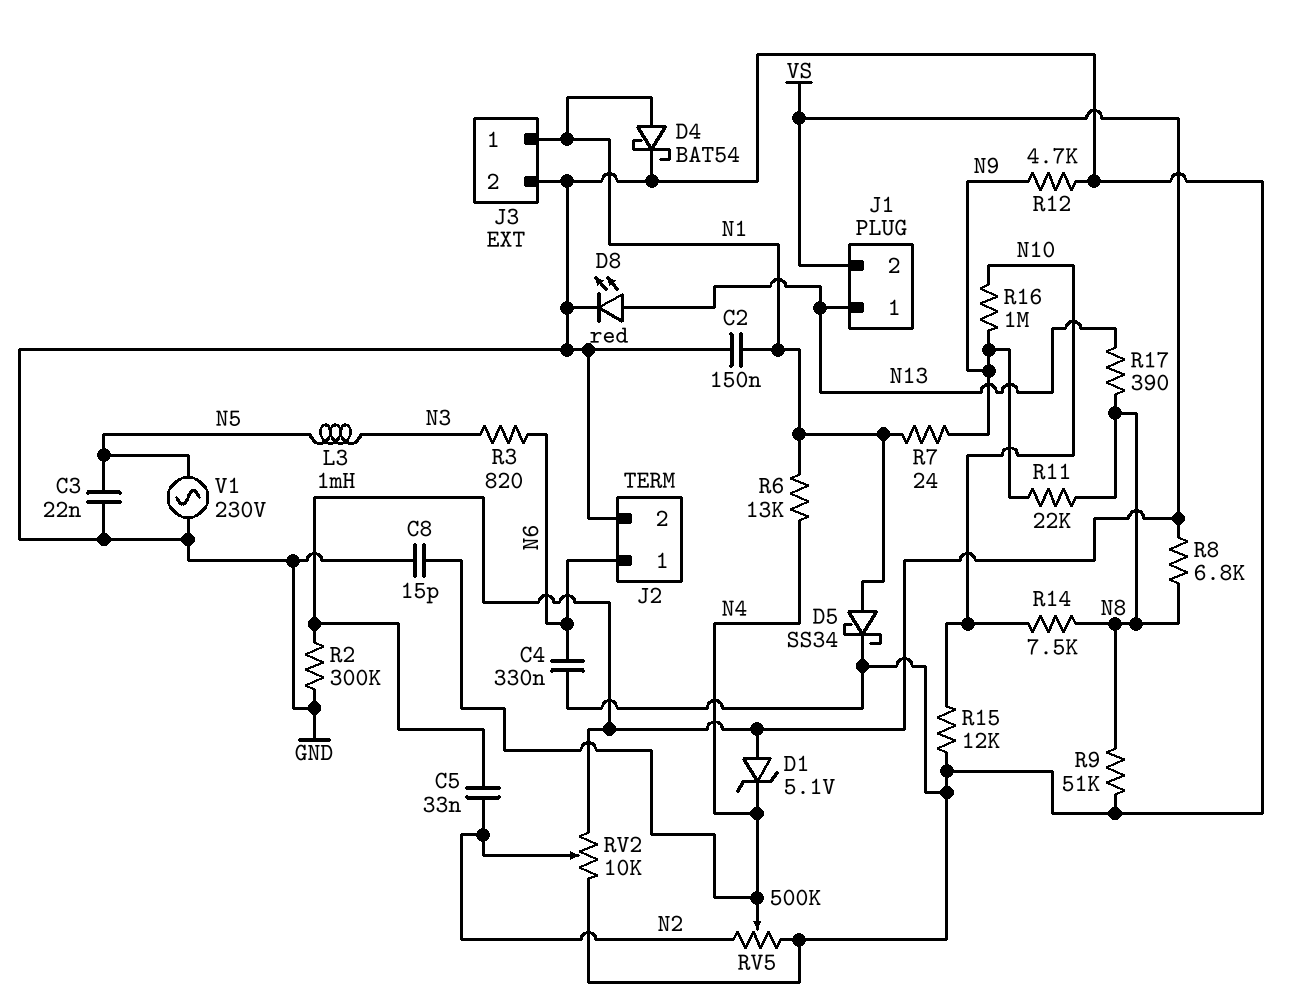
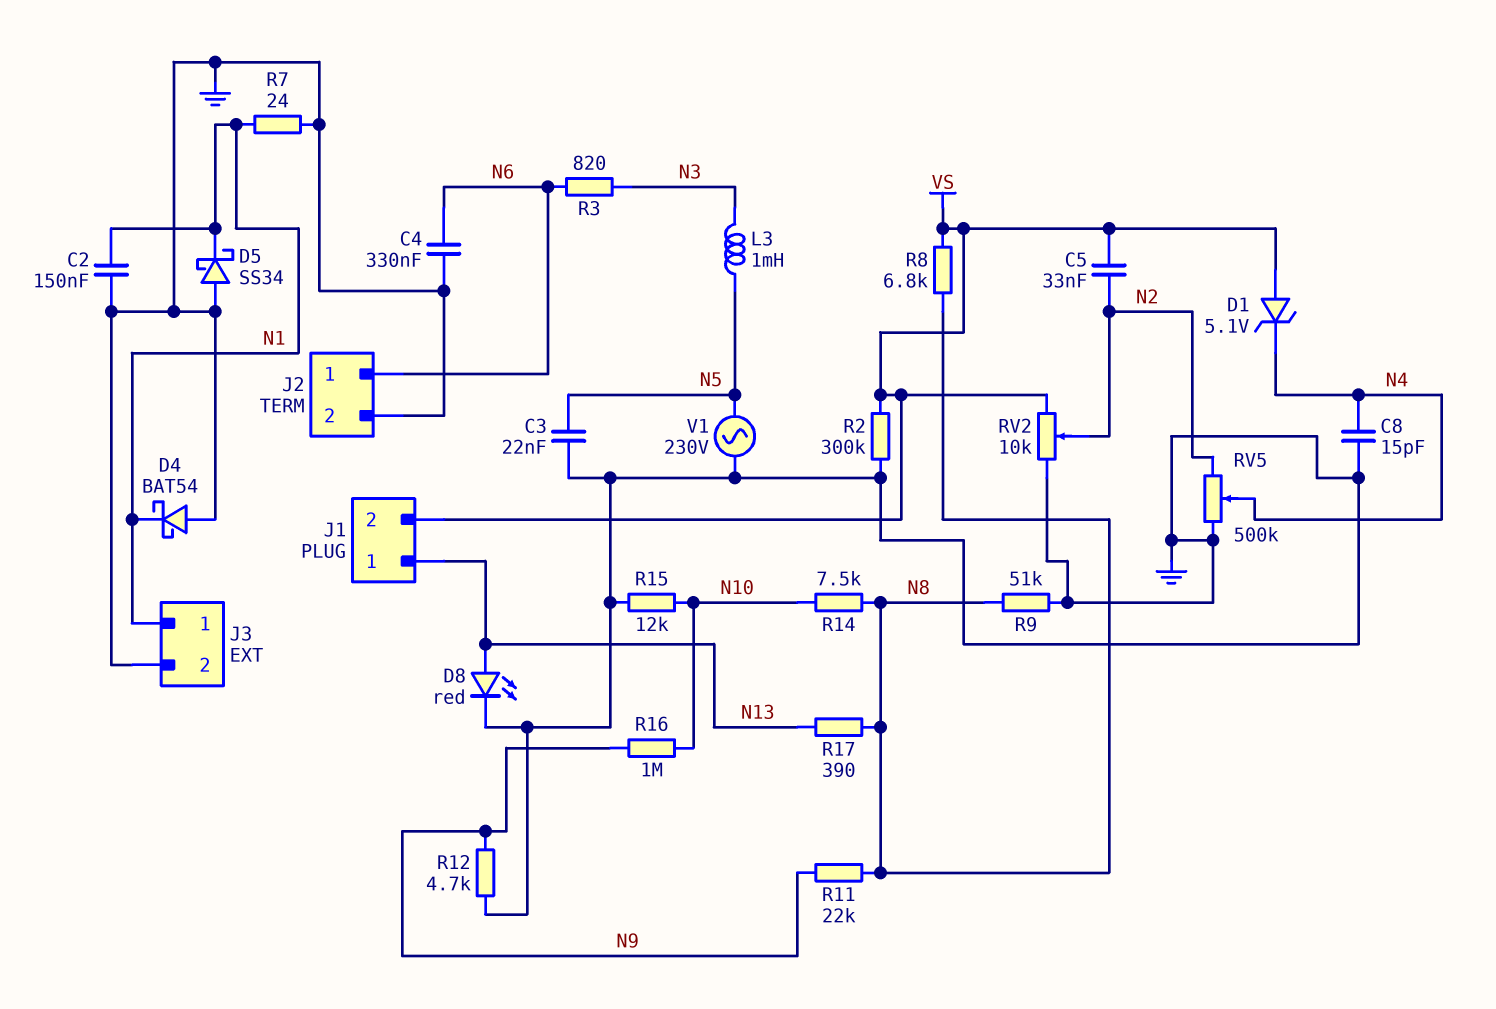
D4: schottky BAT54 (A N1, K GND) -> schottky BAT54 (A GND, K N1)
D5: schottky SS34 (A N1, K GND) -> schottky SS34 (A GND, K N1)
R6: 13k (N1, N4) -> none
R7: 24 (N1, N9) -> 24 (GND, N1)

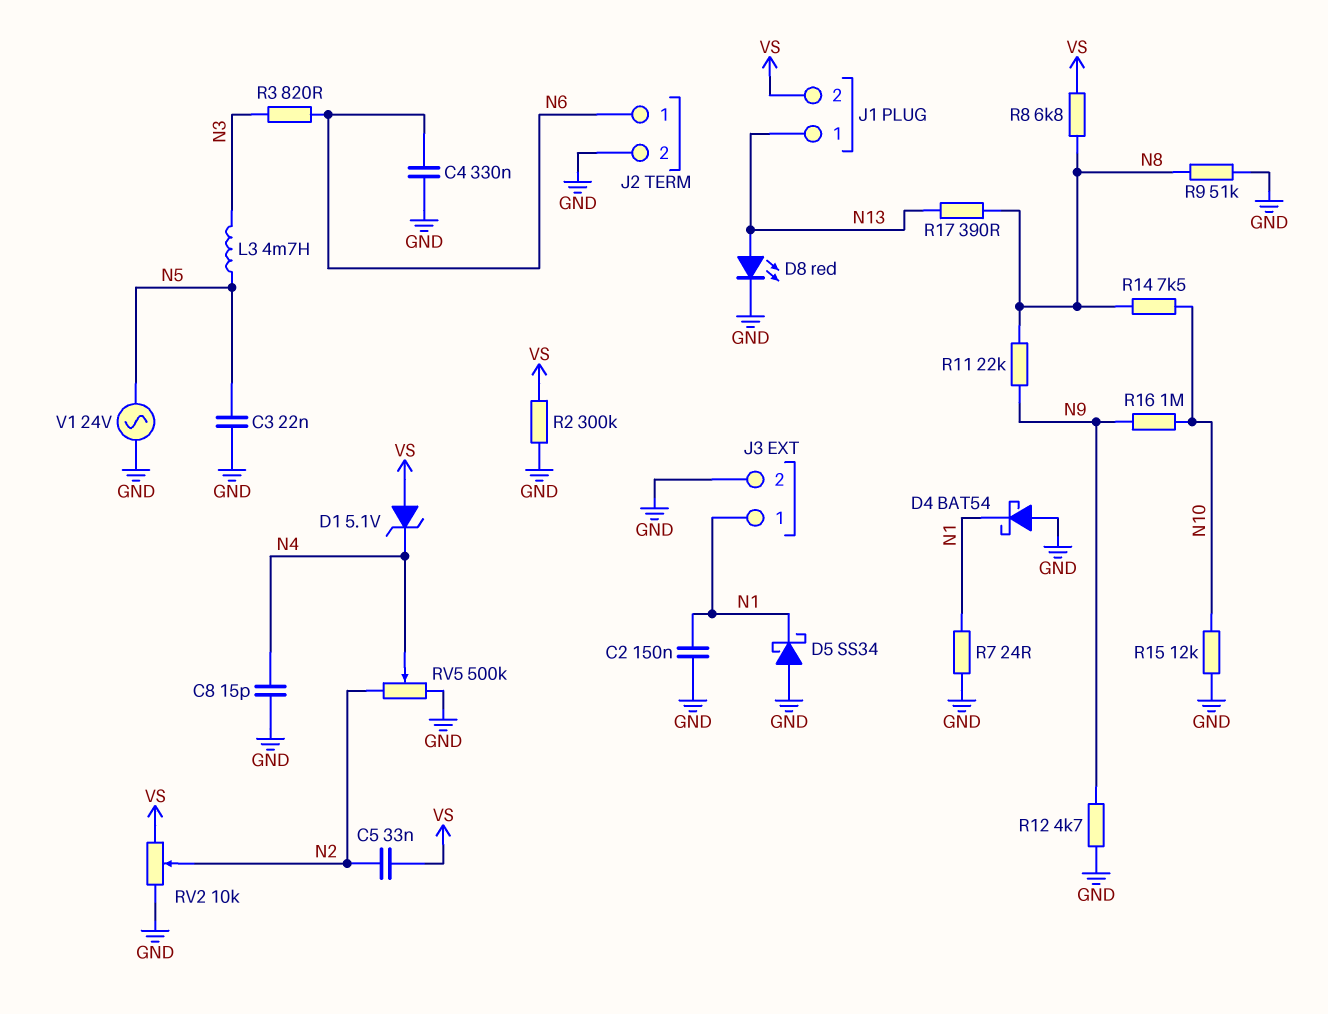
L3: 1mH (N3, N5) -> 4.7mH (N3, N5)
V1: AC 230V (GND, N5) -> AC 24V (GND, N5)

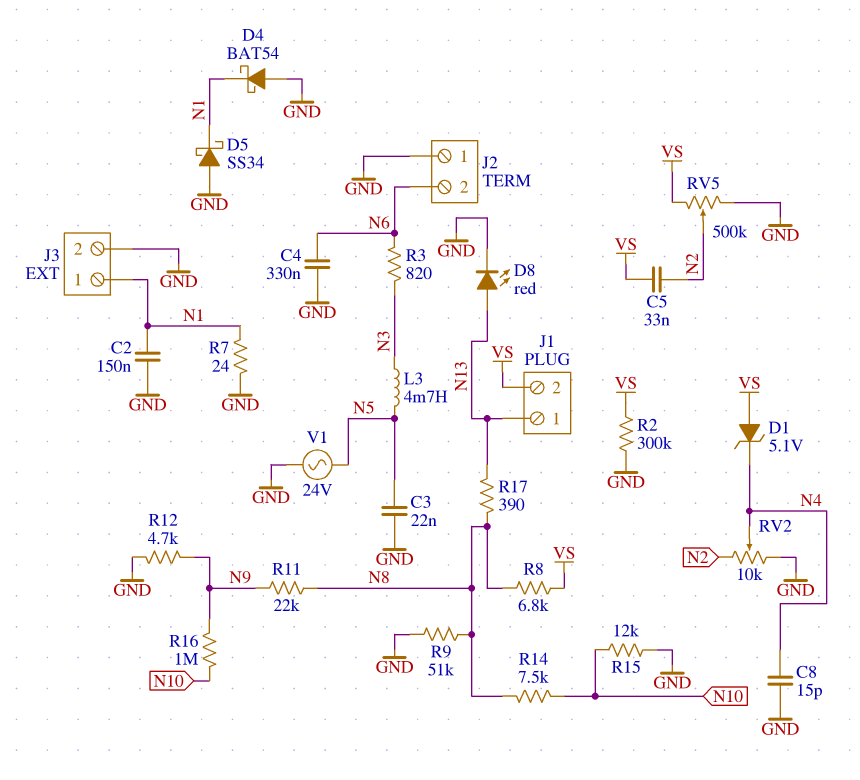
J2 pin 1: N6 -> GND
J2 pin 2: GND -> N6
RV2: 10k (GND, VS, wiper N2) -> 10k (GND, N2, wiper N4)
RV5: 500k (GND, N2, wiper N4) -> 500k (GND, VS, wiper N2)

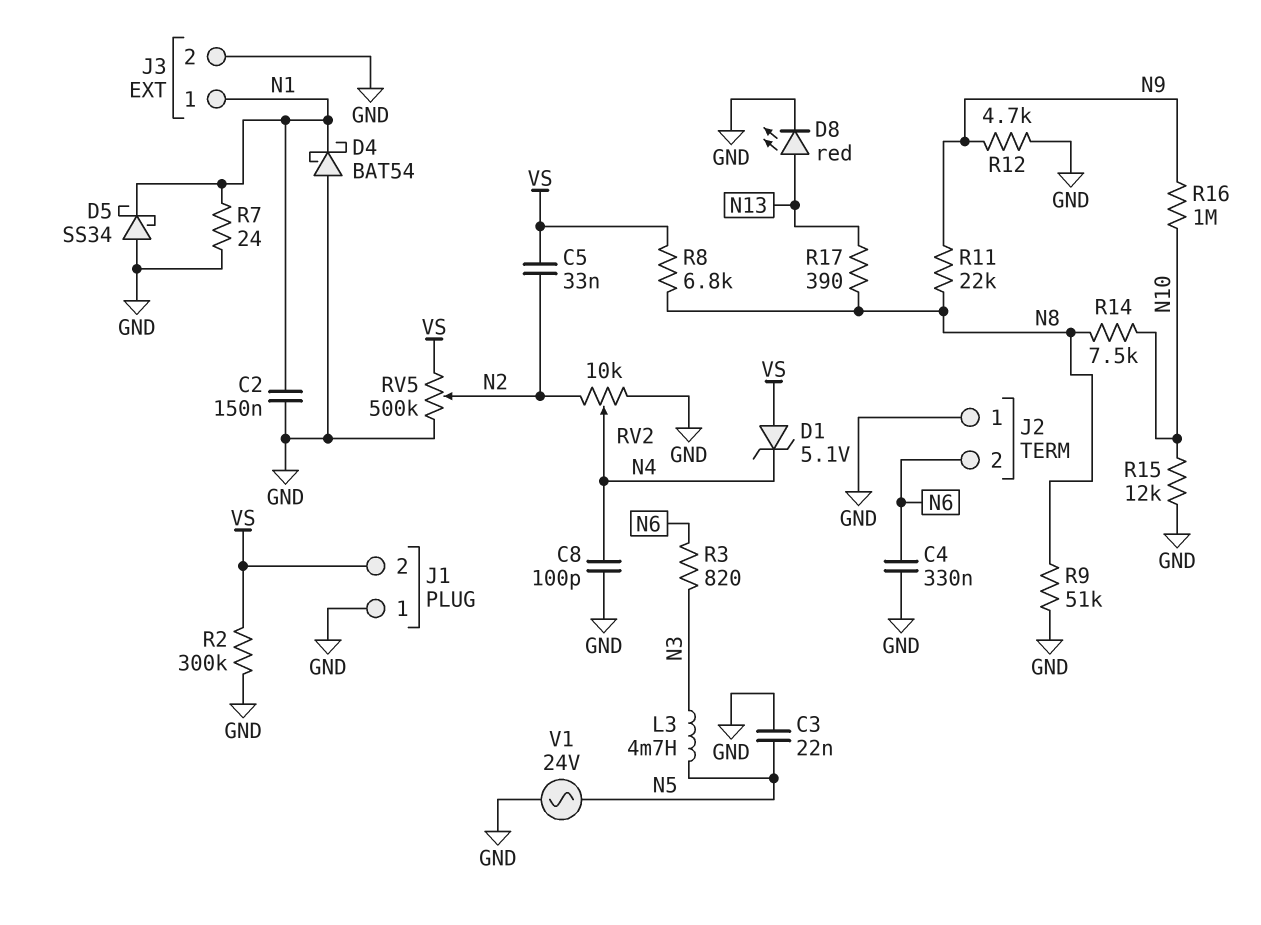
C8: 15pF (GND, N4) -> 100pF (GND, N4)
J1 pin 1: N13 -> GND

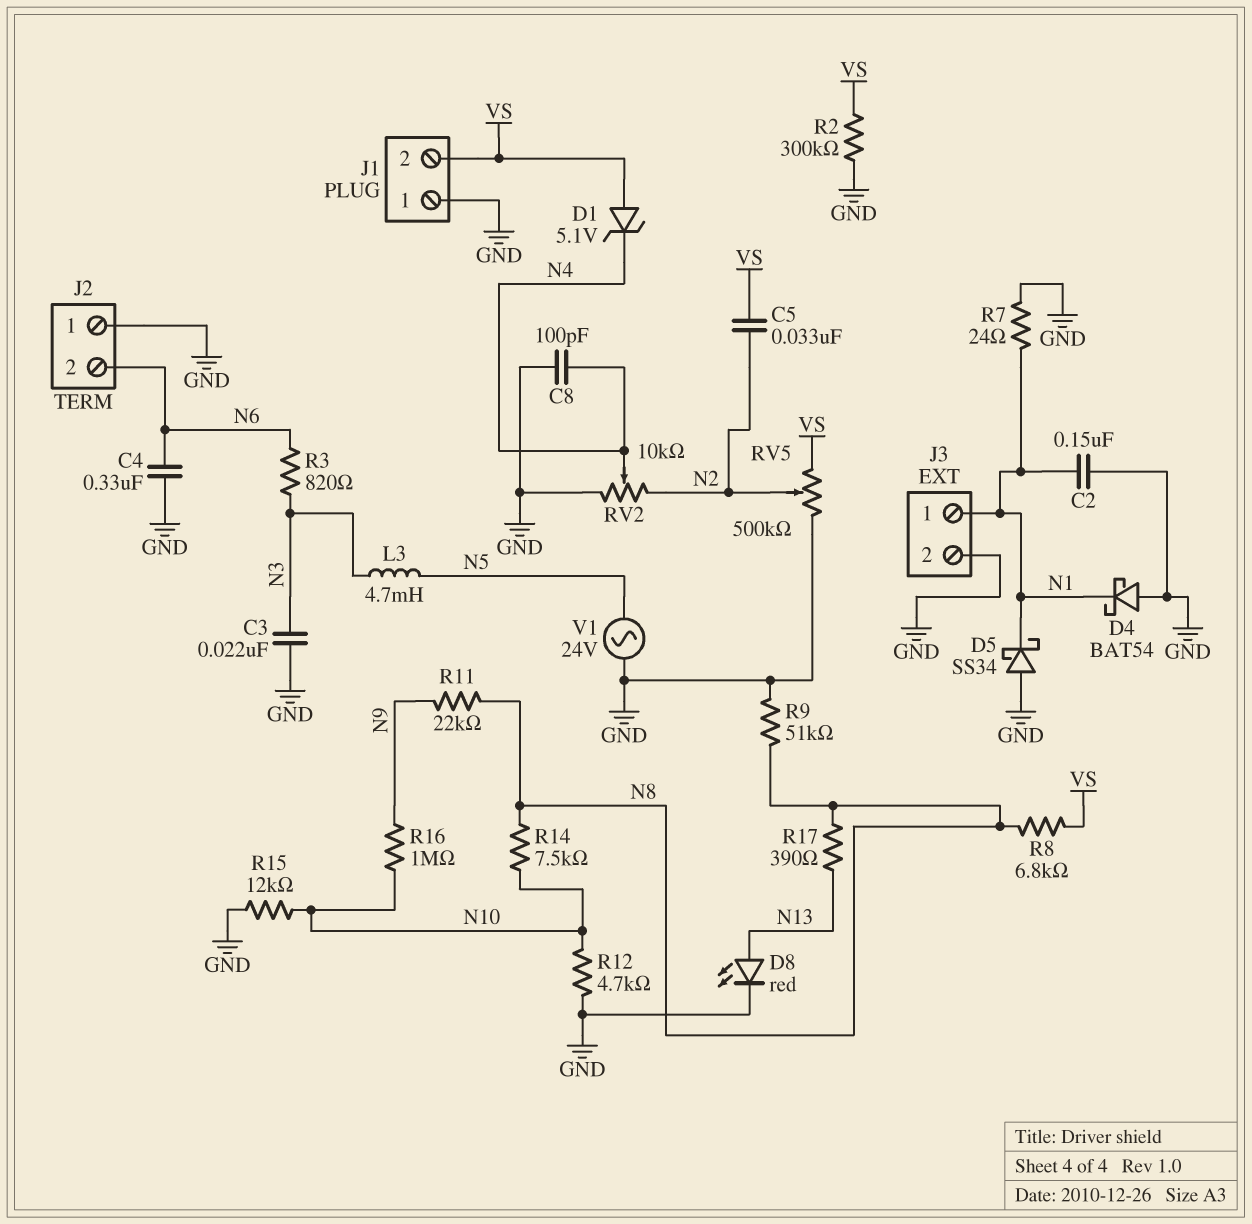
C3: 22nF (GND, N5) -> 22nF (GND, N3)
R12: 4.7k (GND, N9) -> 4.7k (GND, N10)

